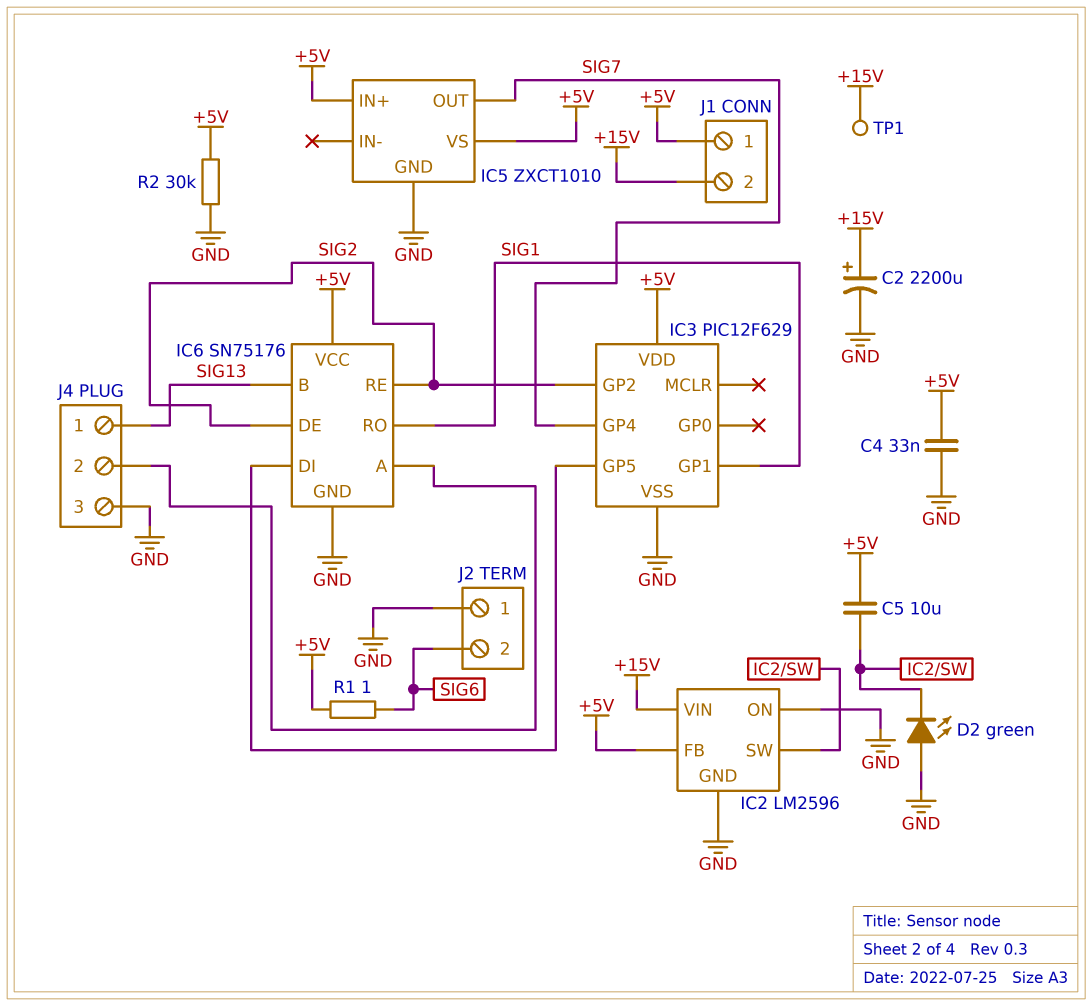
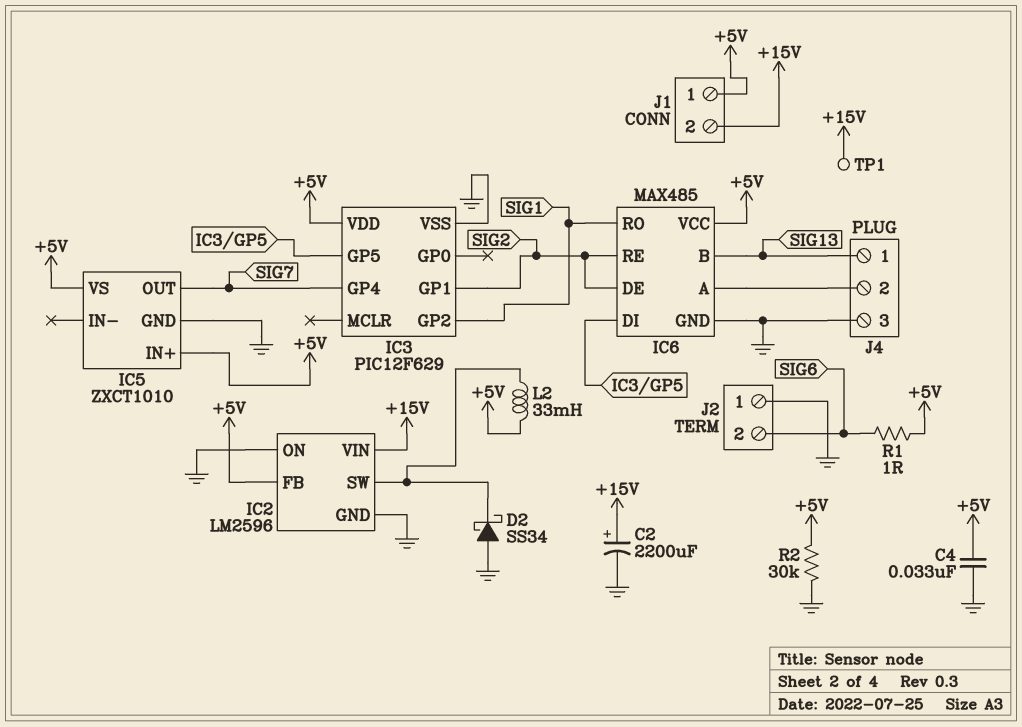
C5: 10uF (+5V, IC2/SW) -> none
D2: LED green (A GND, K IC2/SW) -> schottky SS34 (A GND, K IC2/SW)
IC3 pin GP1: SIG1 -> SIG2
IC3 pin GP2: SIG2 -> SIG1
IC6: SN75176 -> MAX485
L2: none -> 33mH (+5V, IC2/SW)

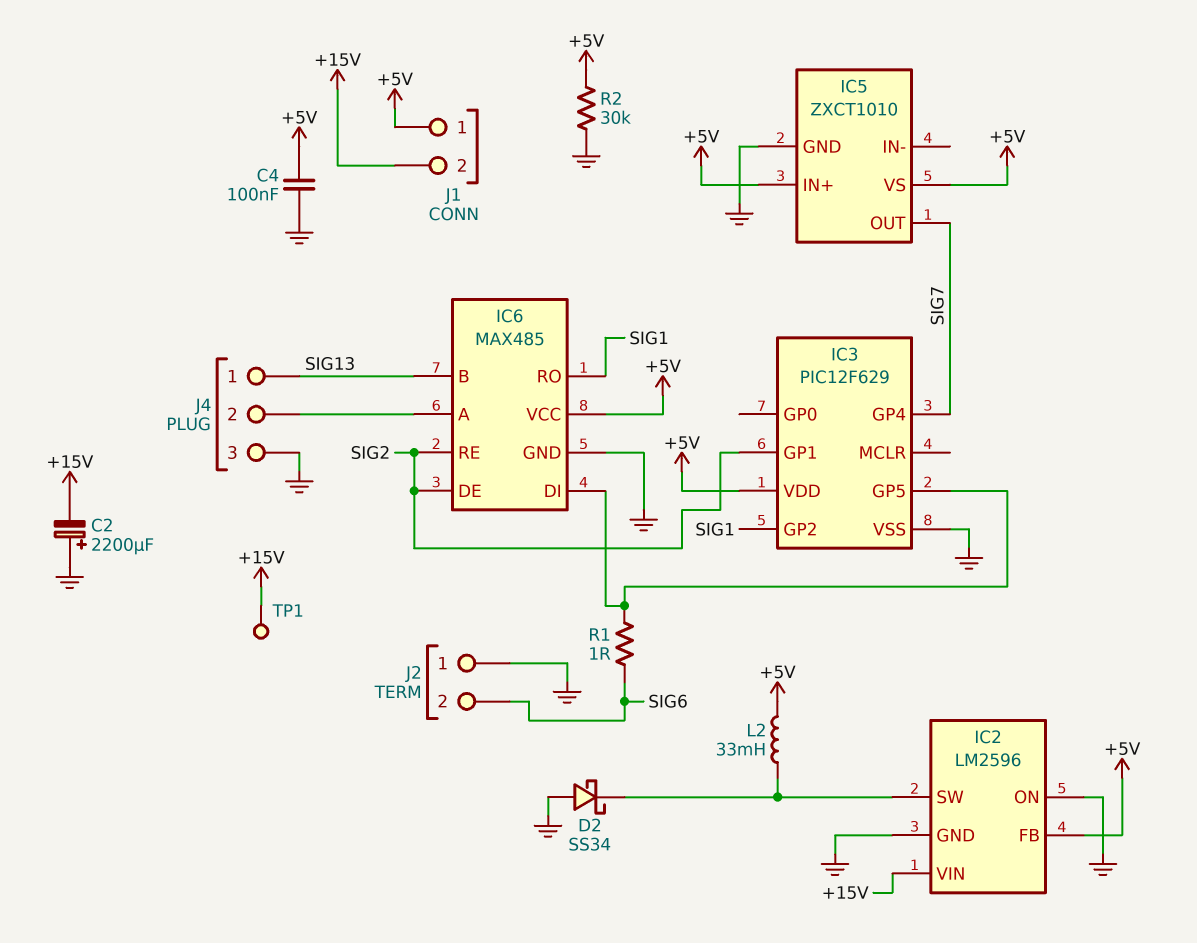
C2: 2200uF (plus +15V, minus GND) -> 2200uF (plus GND, minus +15V)
C4: 33nF (+5V, GND) -> 100nF (+5V, GND)
R1: 1 (+5V, SIG6) -> 1 (IC3/GP5, SIG6)

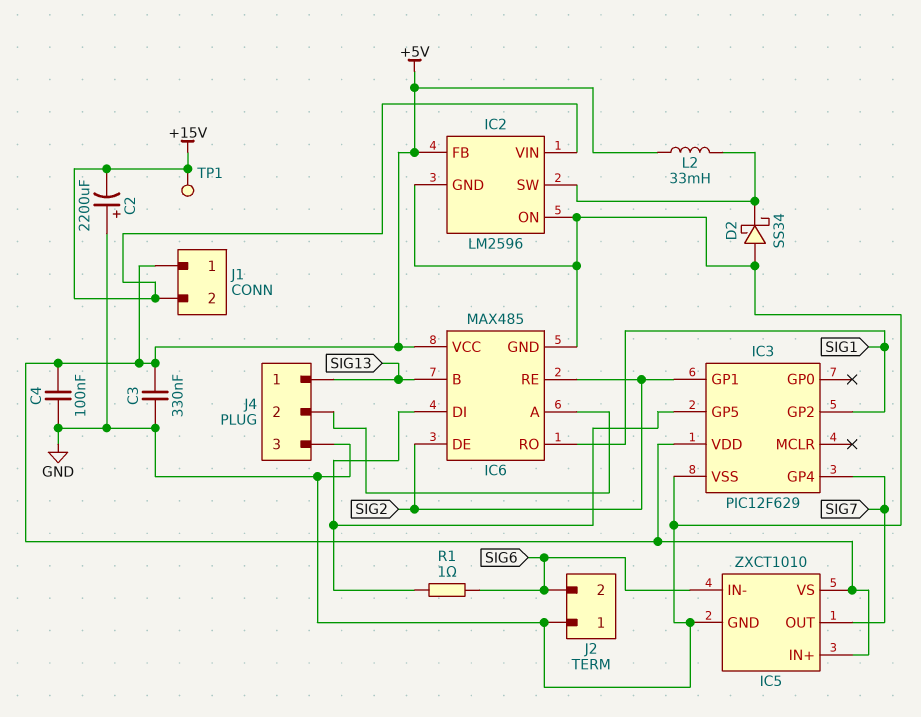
C3: none -> 330nF (+5V, GND)
IC5 pin IN-: none -> SIG6
R2: 30k (+5V, GND) -> none

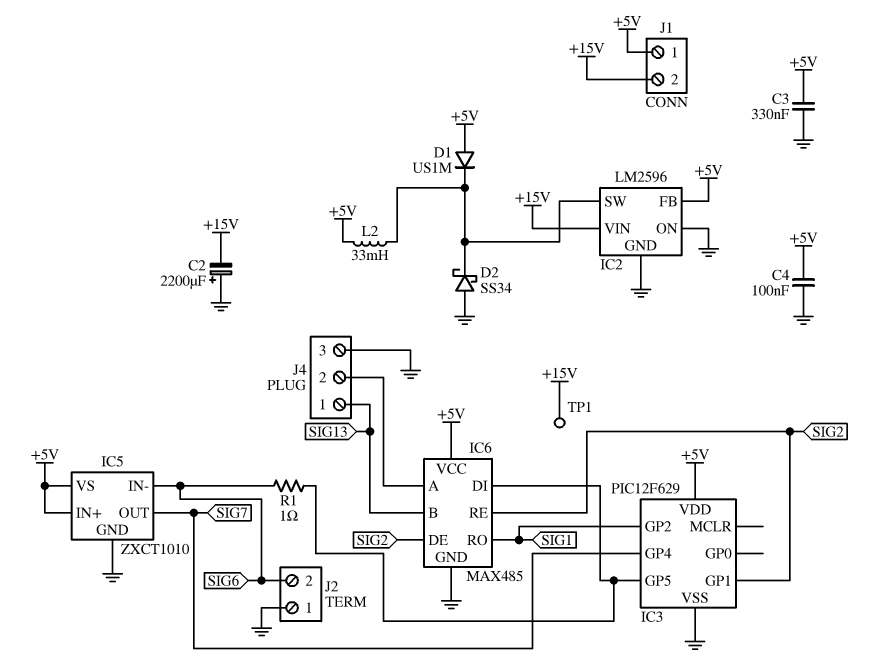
D1: none -> diode US1M (A +5V, K IC2/SW)

